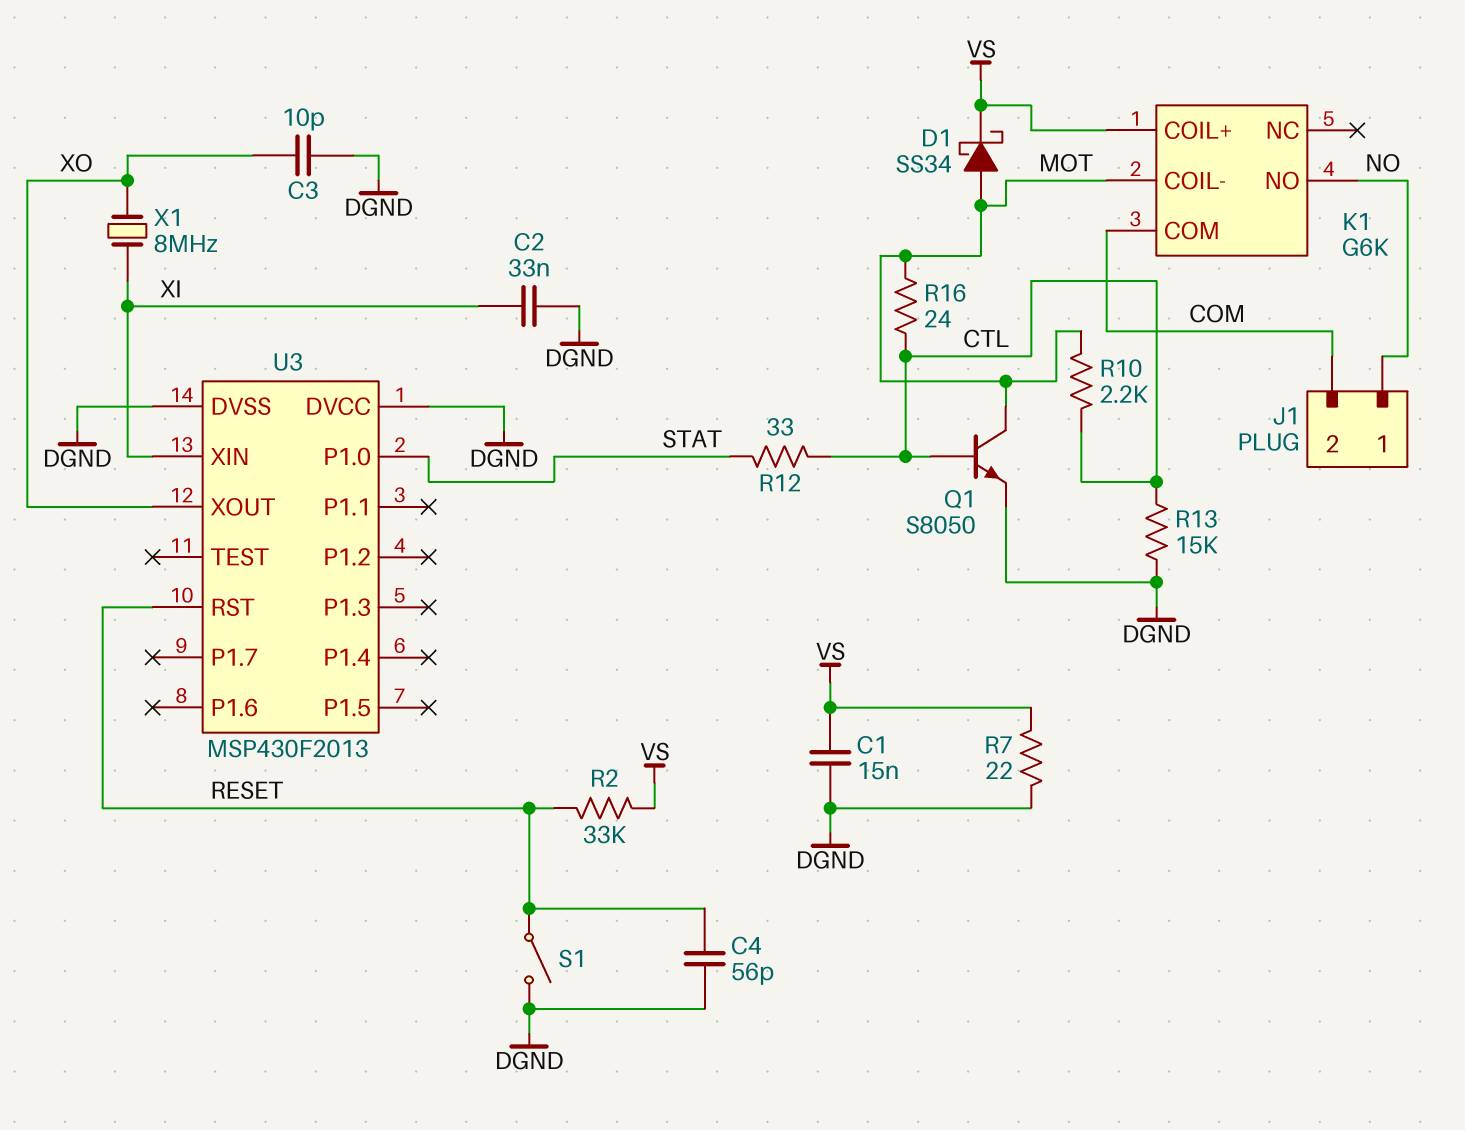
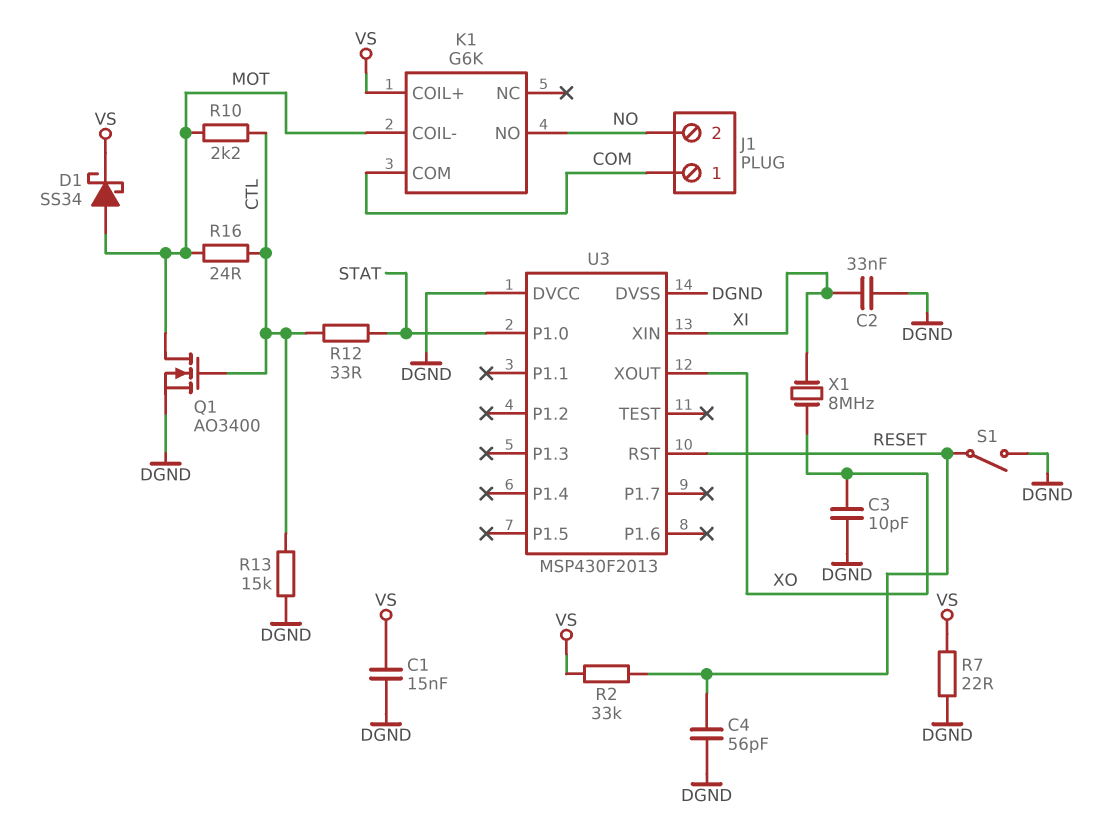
J1 pin 1: NO -> COM
J1 pin 2: COM -> NO
Q1: NPN S8050 (B CTL, C MOT, E DGND) -> NMOS AO3400 (G CTL, D MOT, S DGND)

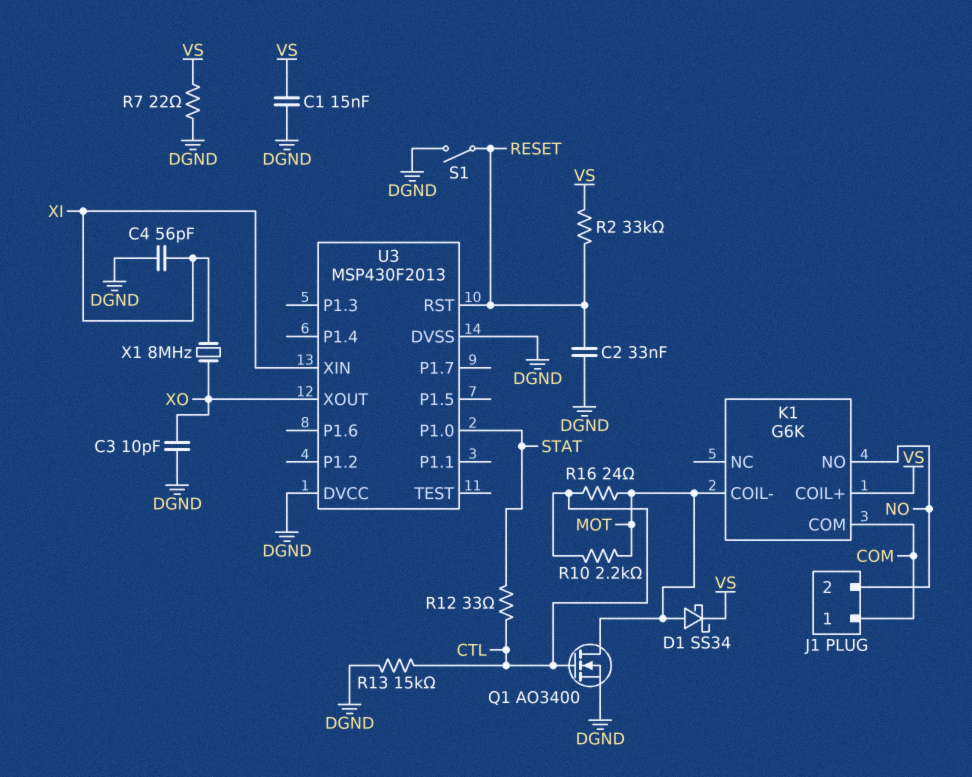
C2: 33nF (DGND, XI) -> 33nF (DGND, RESET)
C4: 56pF (DGND, RESET) -> 56pF (DGND, XI)

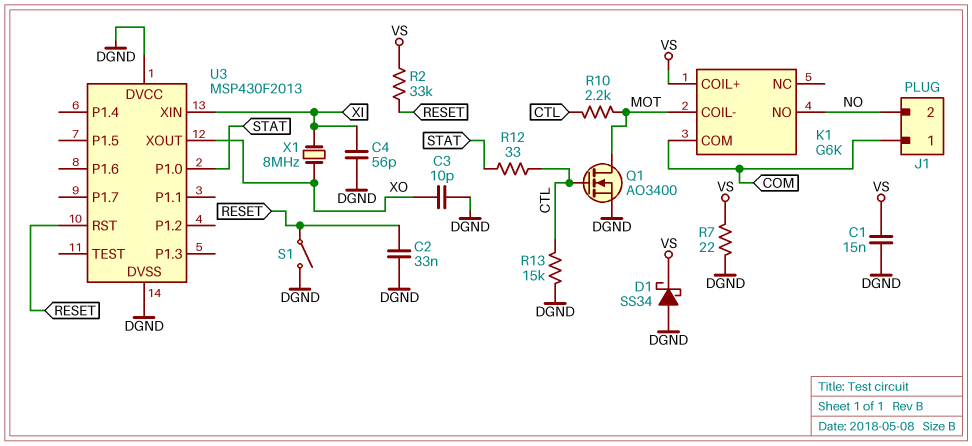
D1: schottky SS34 (A MOT, K VS) -> schottky SS34 (A DGND, K VS)
R16: 24 (CTL, MOT) -> none

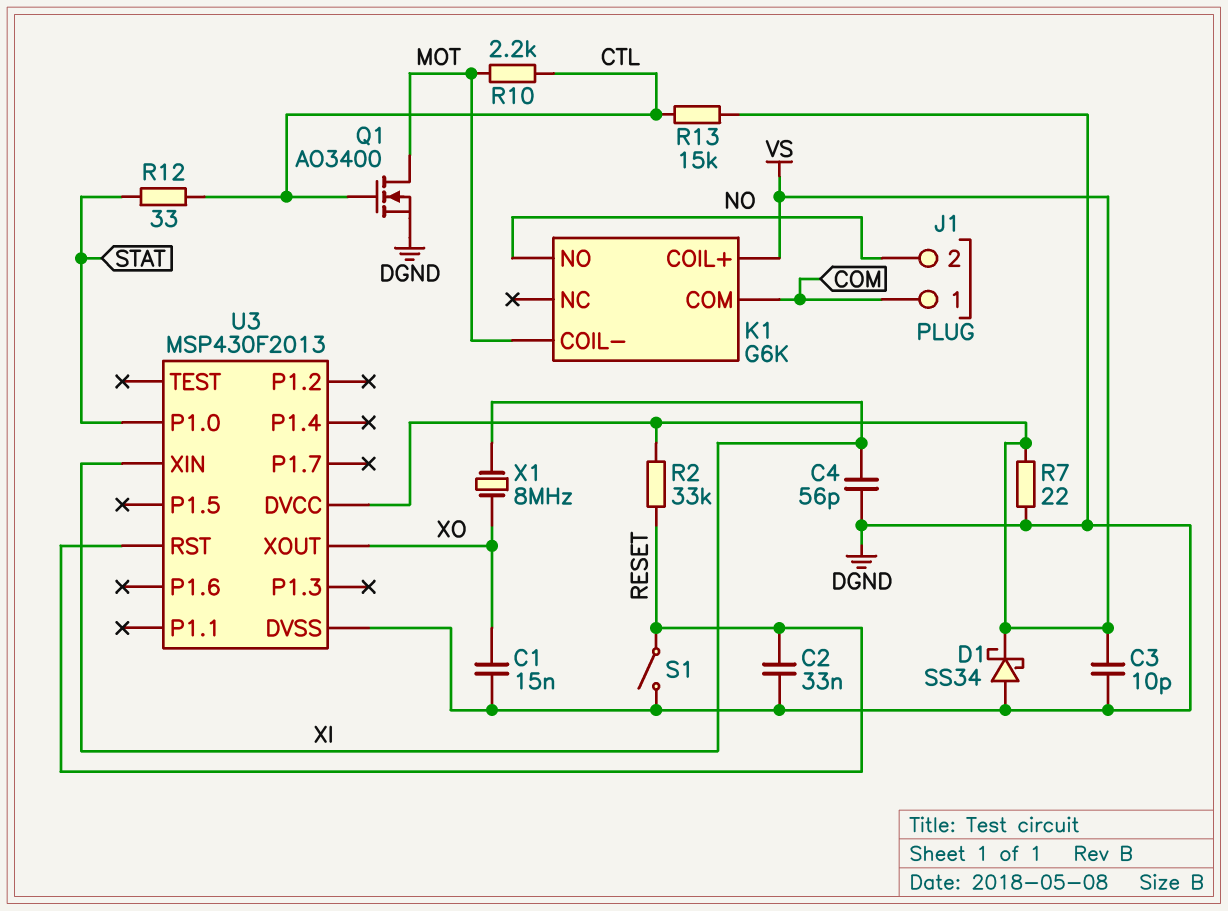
C1: 15nF (DGND, VS) -> 15nF (DGND, XO)
C3: 10pF (DGND, XO) -> 10pF (DGND, VS)
U3 pin DVCC: DGND -> VS

